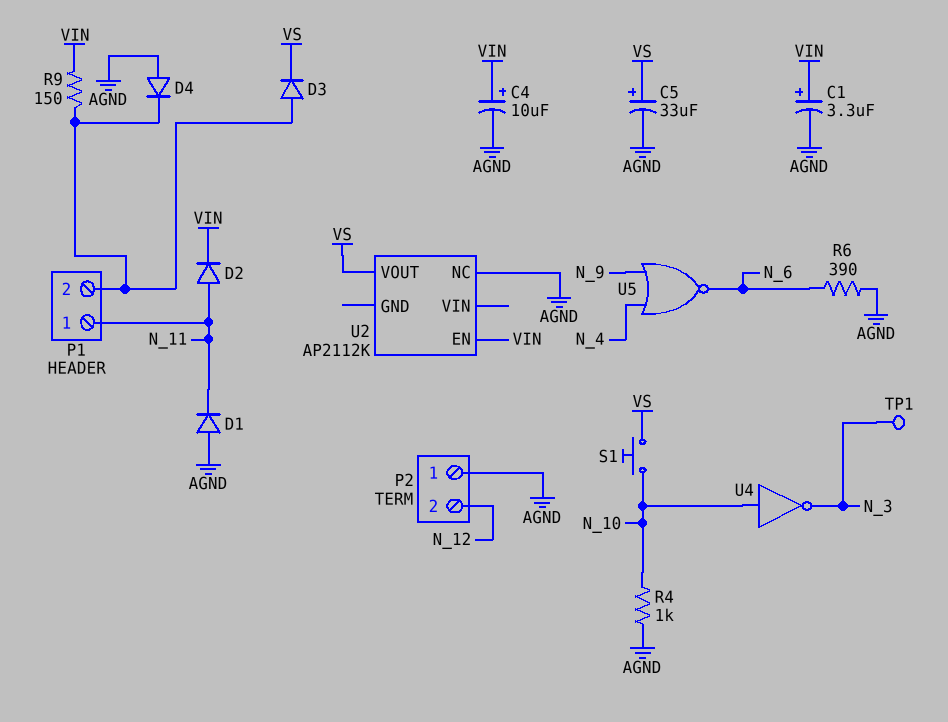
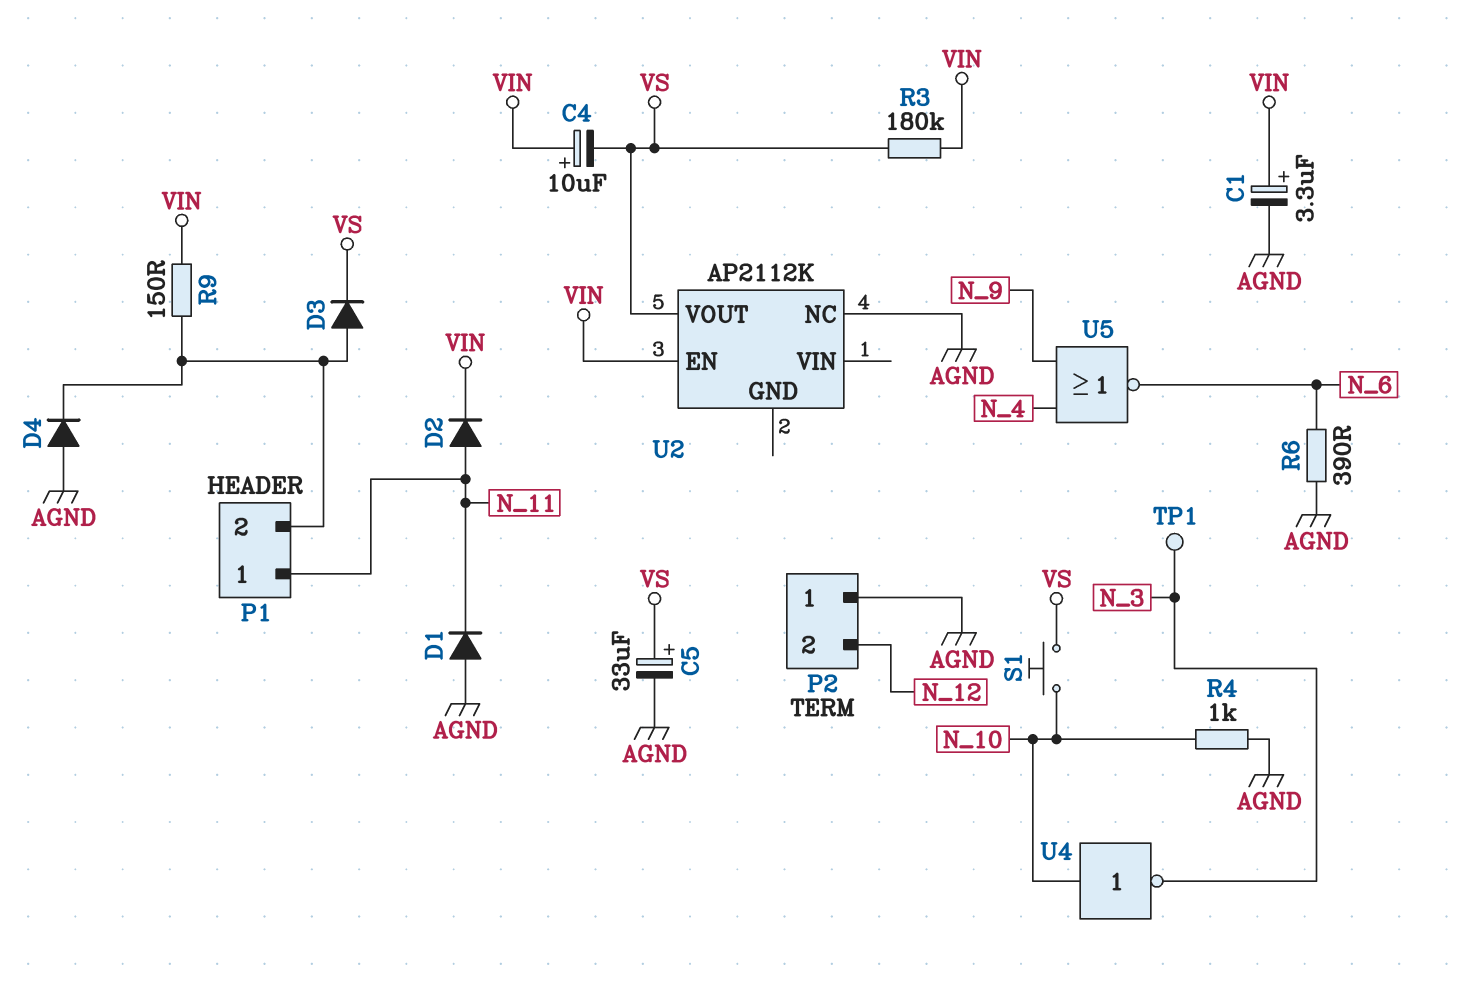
C4: 10uF (plus VIN, minus AGND) -> 10uF (plus VIN, minus VS)
R3: none -> 180k (VIN, VS)

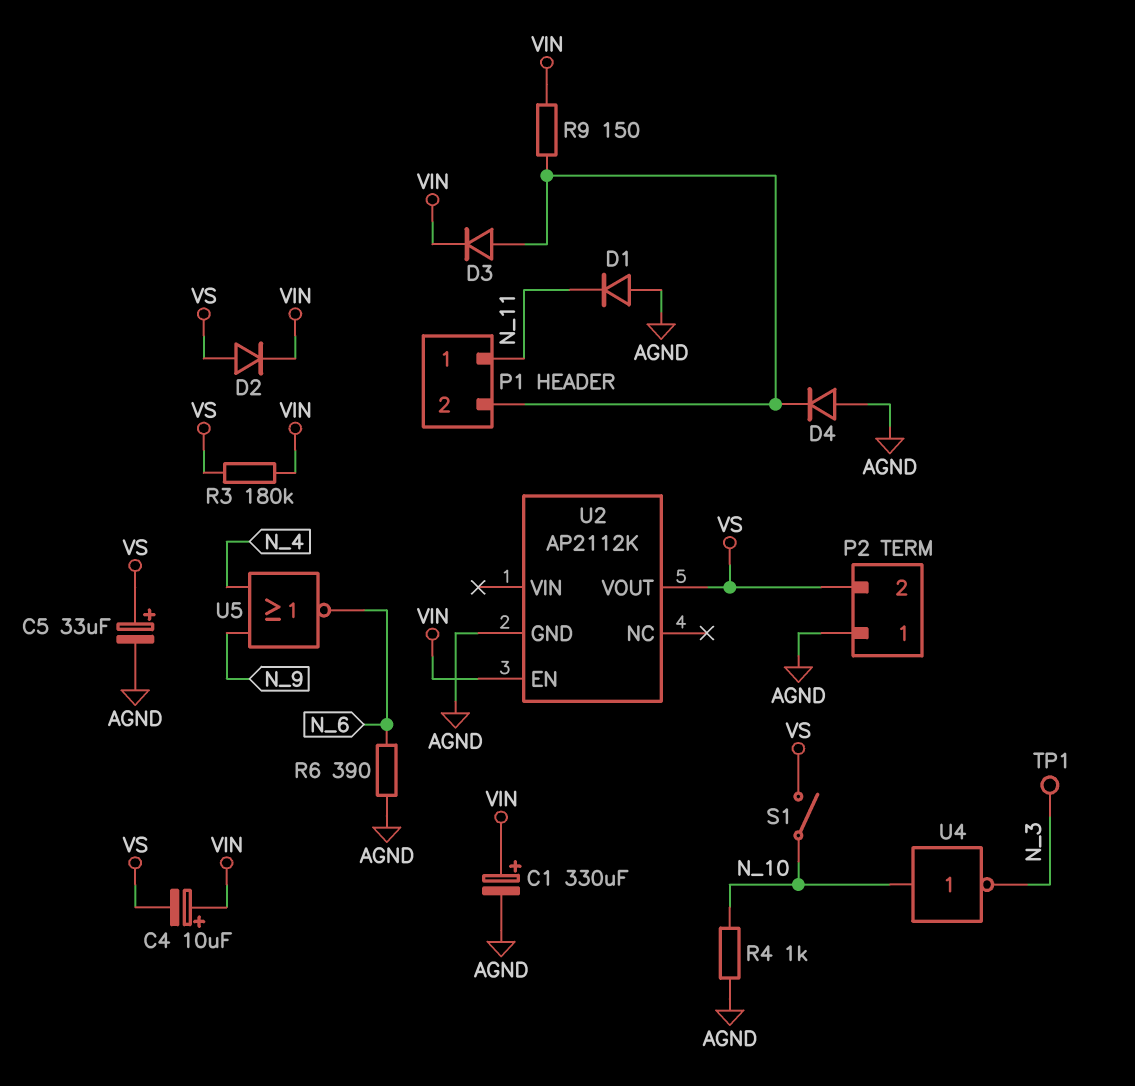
C1: 3.3uF (plus VIN, minus AGND) -> 330uF (plus VIN, minus AGND)
D2: diode (A N_11, K VIN) -> diode (A VS, K VIN)
D3: diode (A P1/2, K VS) -> diode (A P1/2, K VIN)
P2 pin 2: N_12 -> VS
S1: button (N_10, VS) -> switch (N_10, VS)
U2 pin GND: none -> AGND
U2 pin NC: AGND -> none

